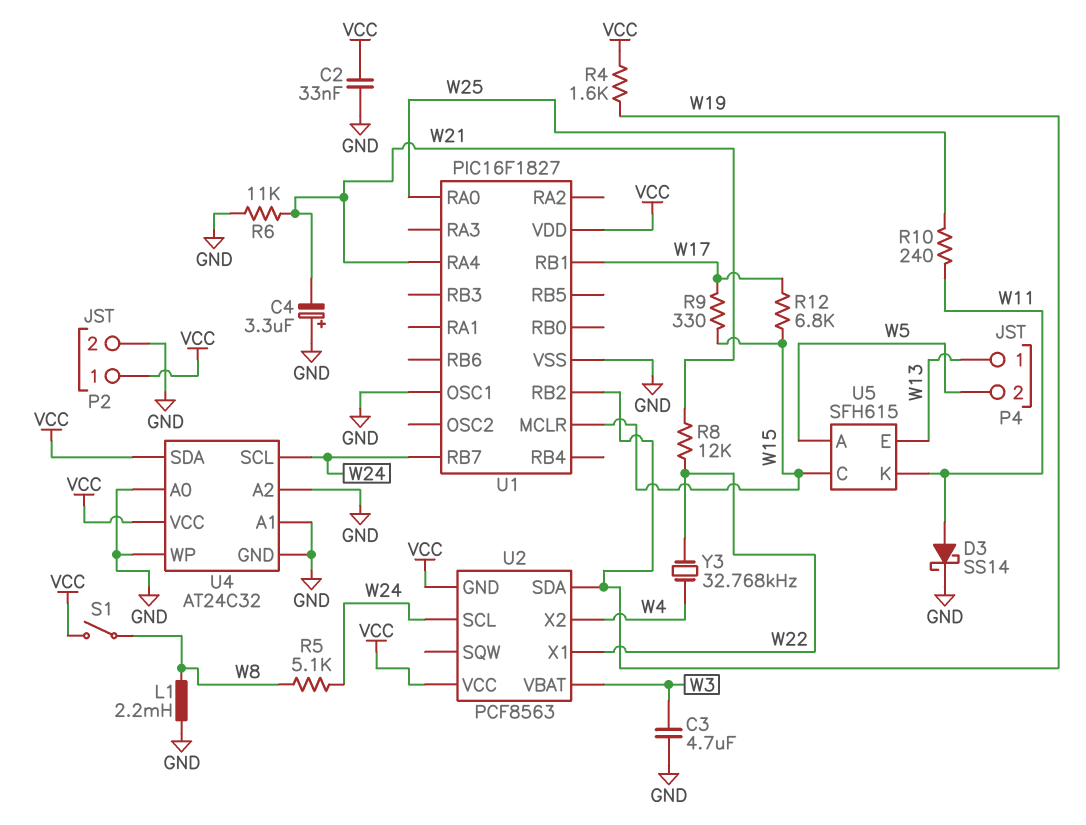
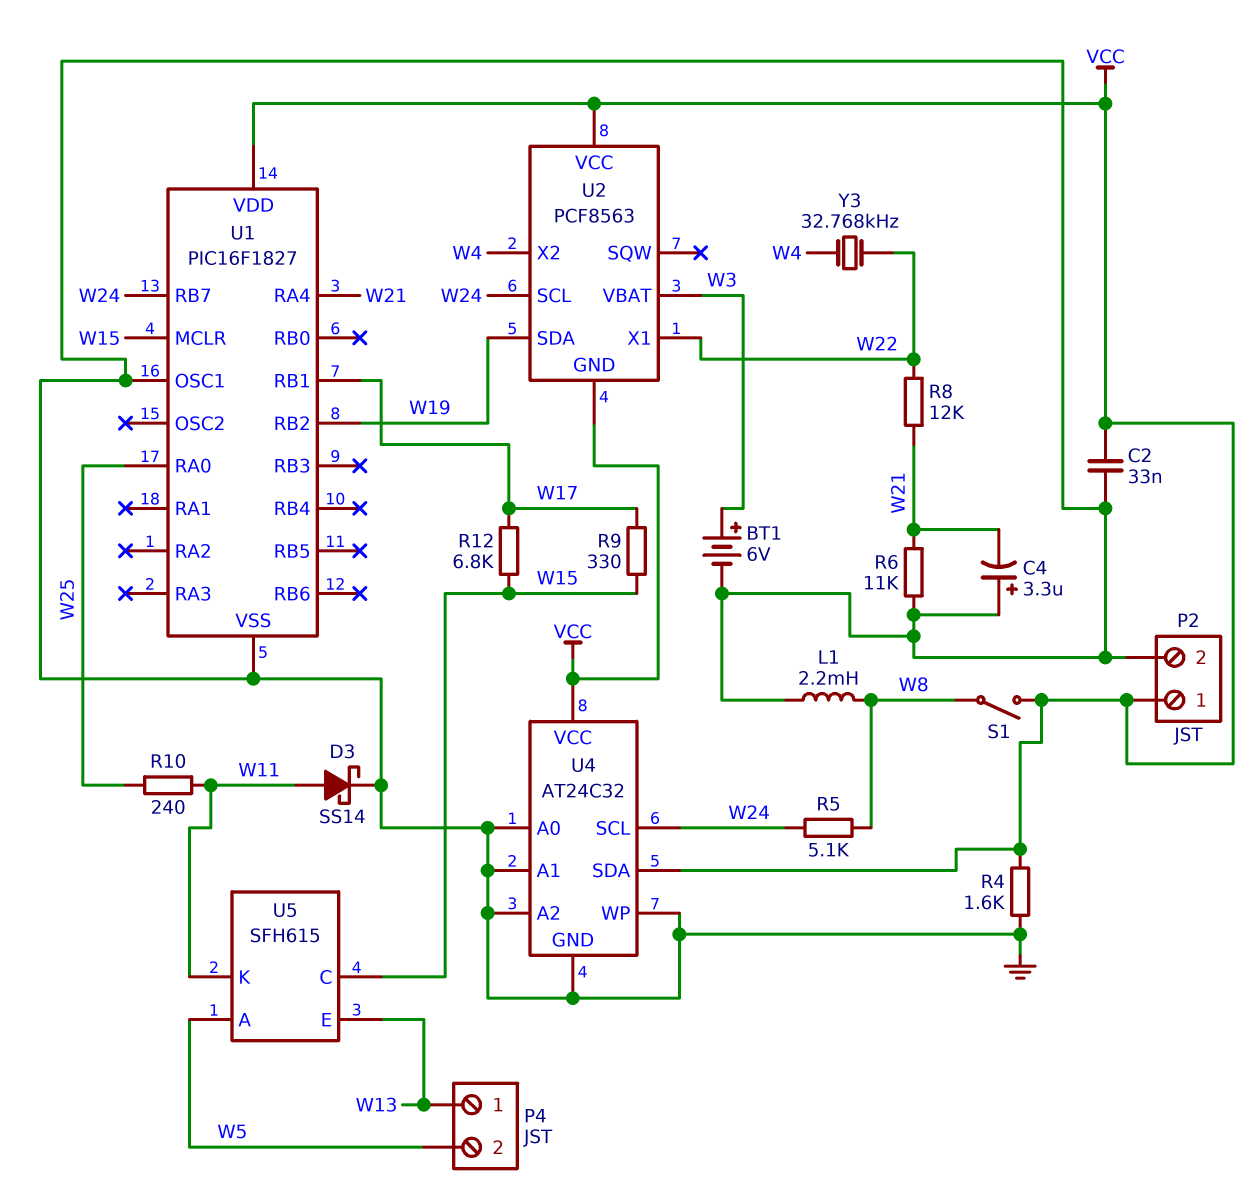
BT1: none -> 6V (plus W3, minus GND)
C3: 4.7uF (GND, W3) -> none
R4: 1.6k (VCC, W19) -> 1.6k (GND, VCC)

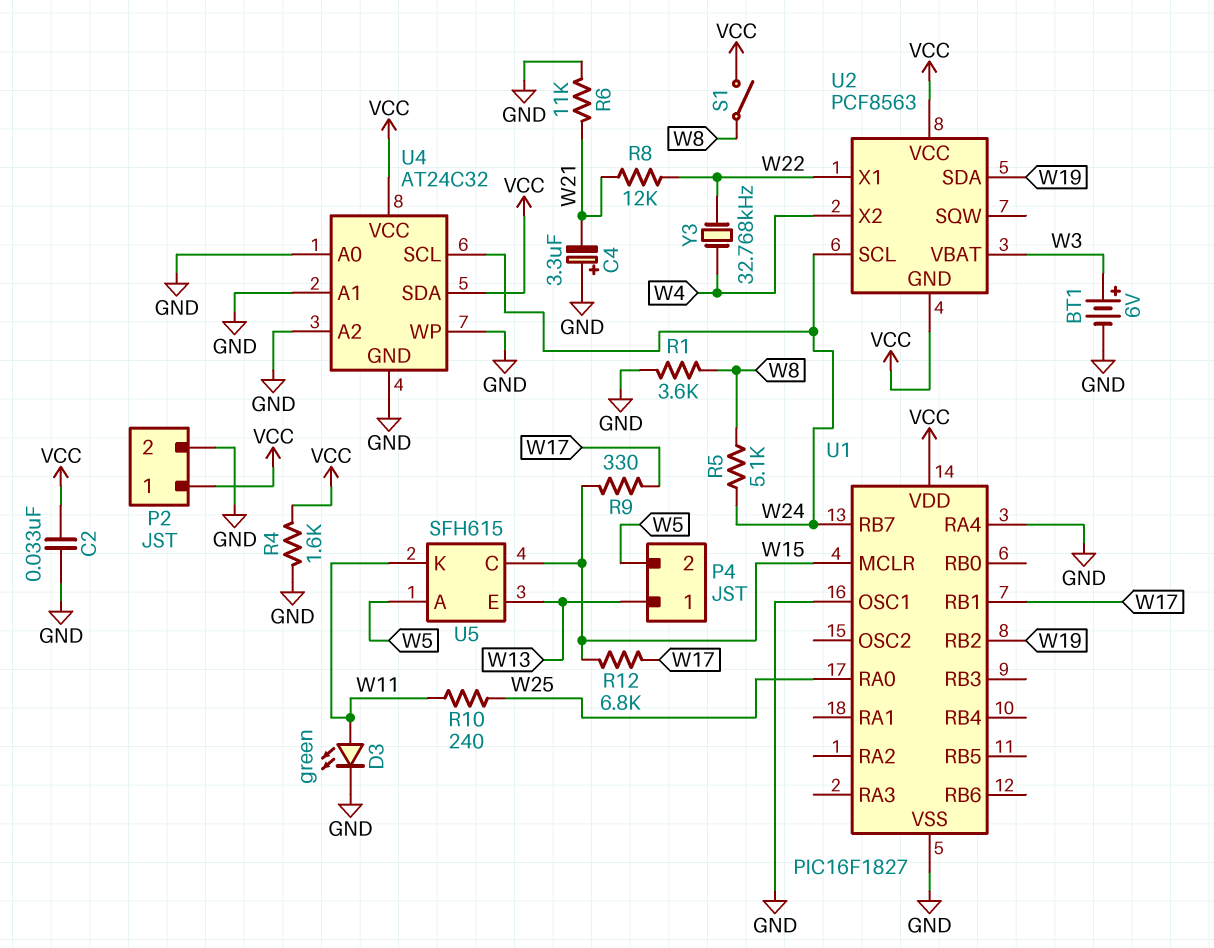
D3: schottky SS14 (A W11, K GND) -> LED green (A W11, K GND)
L1: 2.2mH (GND, W8) -> none
R1: none -> 3.6k (GND, W8)
U1 pin RA4: W21 -> GND

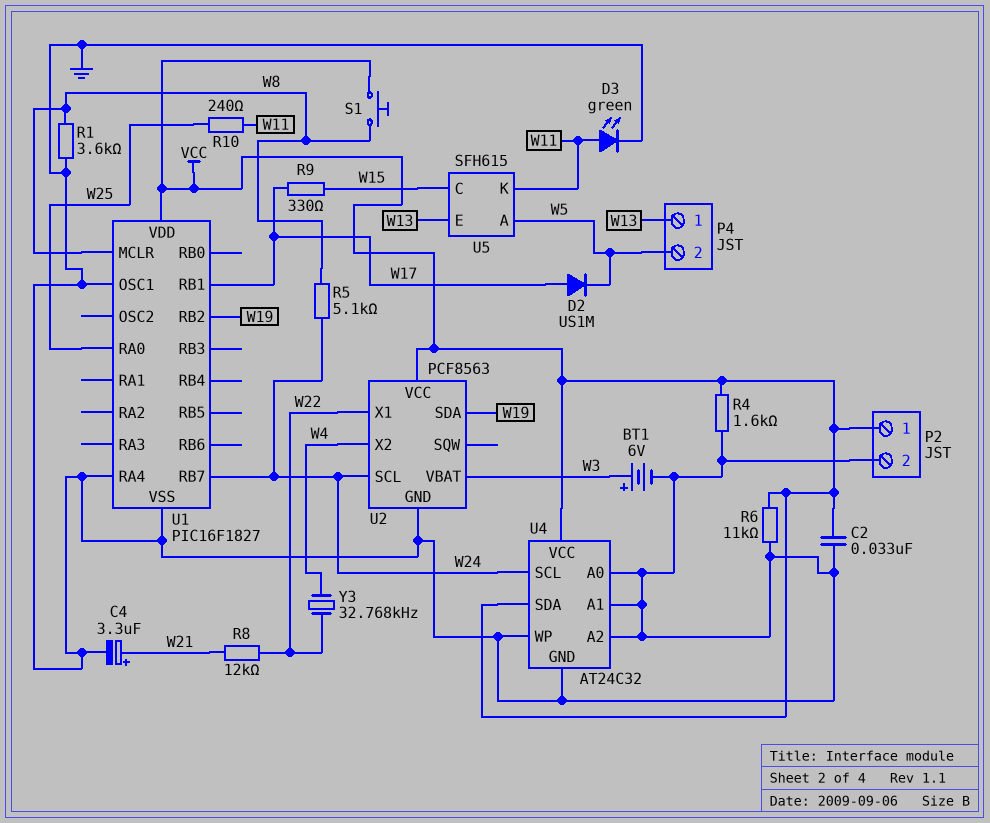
C4: 3.3uF (plus GND, minus W21) -> 3.3uF (plus W21, minus GND)
D2: none -> diode US1M (A W17, K W5)
R6: 11k (GND, W21) -> 11k (GND, VCC)
R12: 6.8k (W15, W17) -> none
S1: switch (VCC, W8) -> button (VCC, W8)
U1 pin MCLR: W15 -> W8
U2 pin GND: VCC -> GND

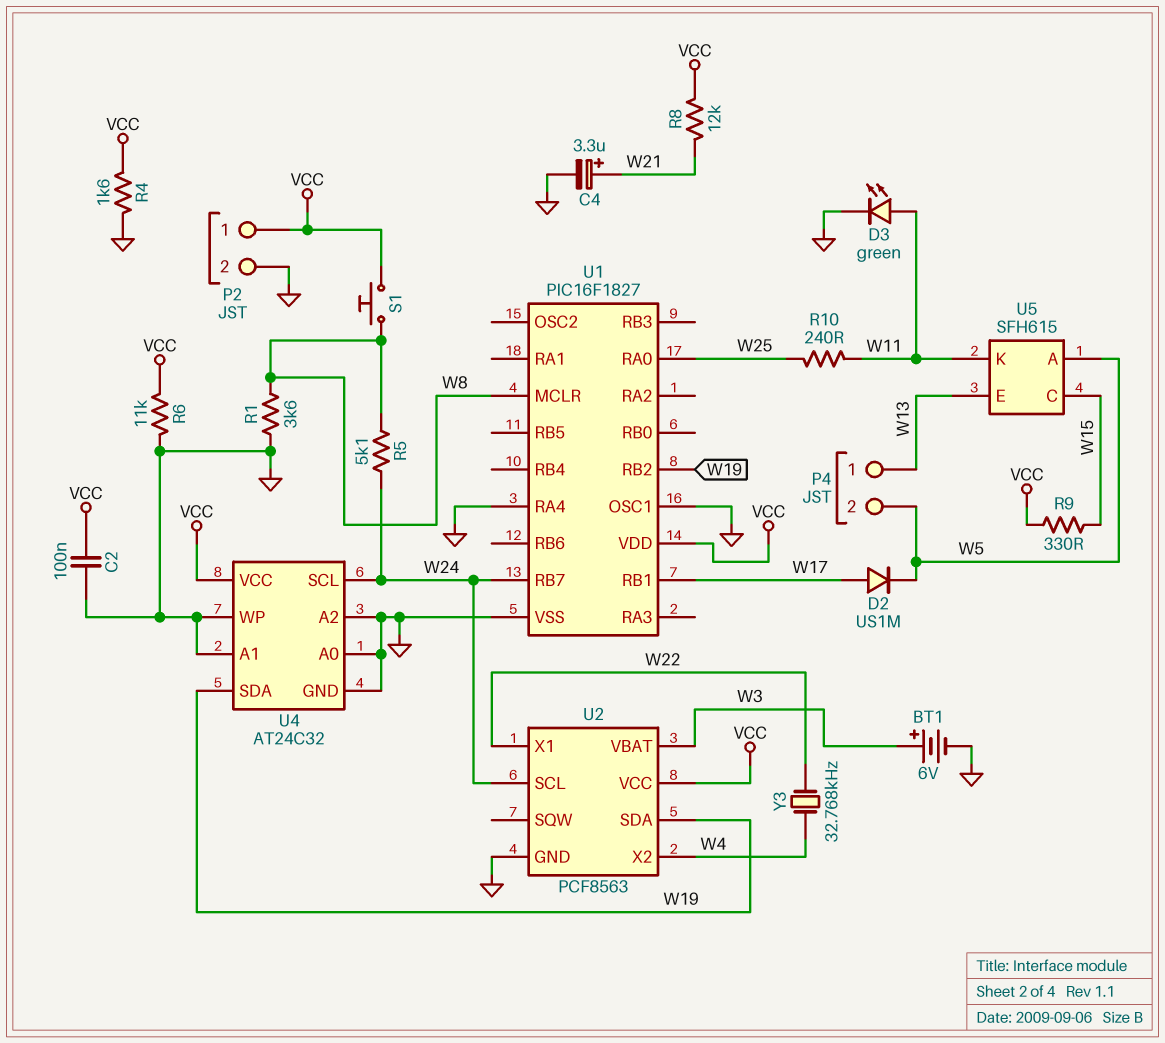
C2: 33nF (GND, VCC) -> 100nF (GND, VCC)
R8: 12k (W21, W22) -> 12k (VCC, W21)
R9: 330 (W15, W17) -> 330 (VCC, W15)
U4 pin SDA: VCC -> W19

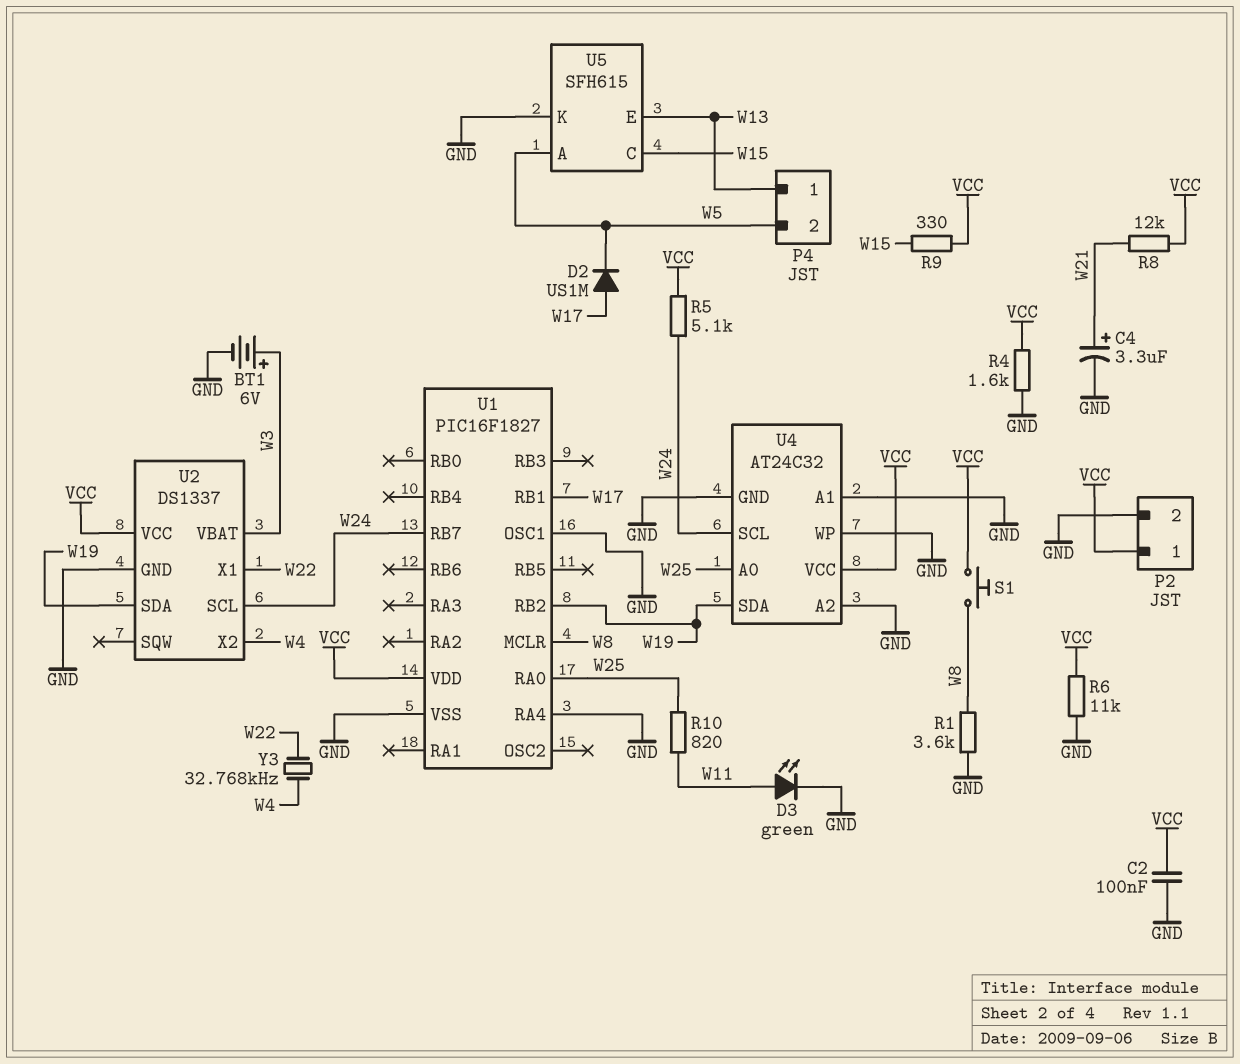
R5: 5.1k (W8, W24) -> 5.1k (VCC, W24)
R10: 240 (W11, W25) -> 820 (W11, W25)
U2: PCF8563 -> DS1337
U4 pin A0: GND -> W25
U5 pin K: W11 -> GND

